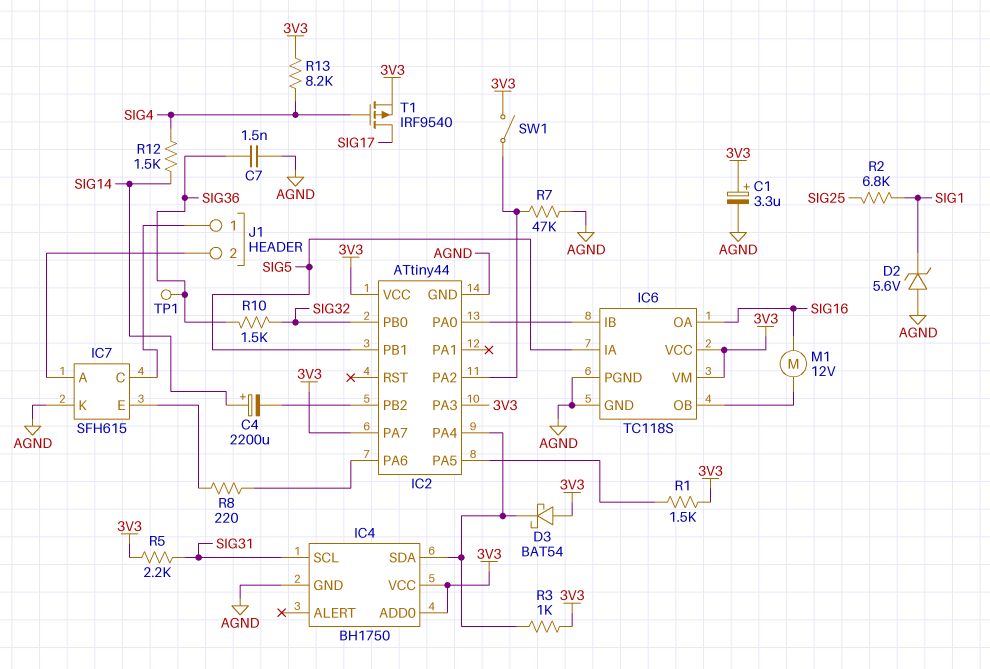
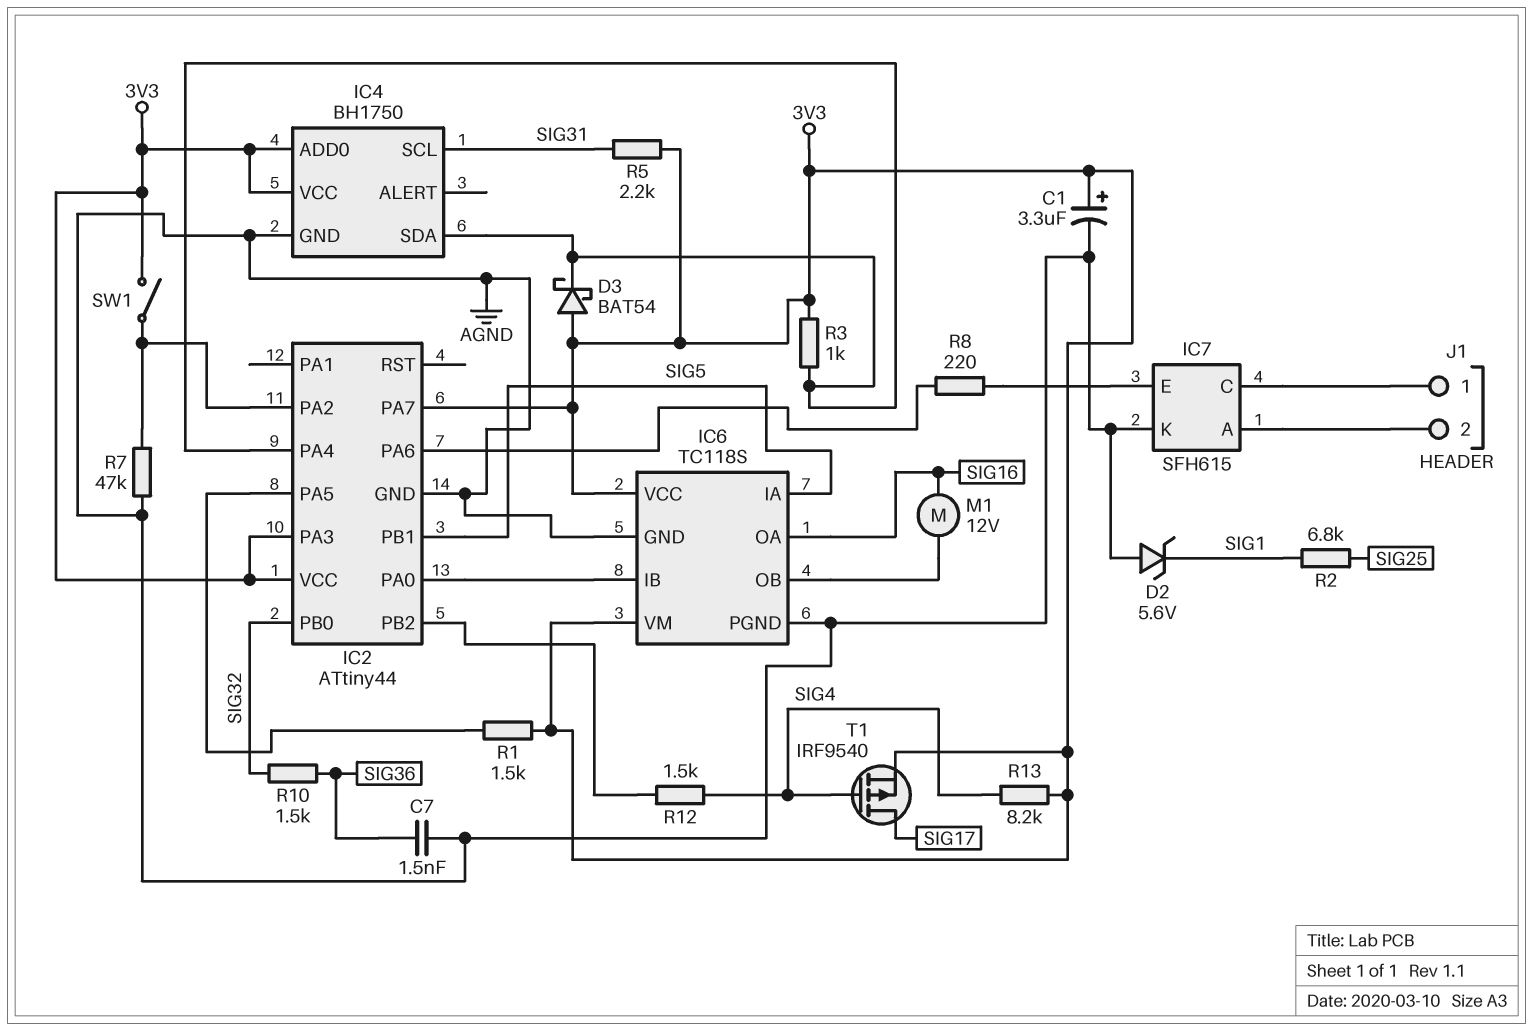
C4: 2200uF (plus SIG14, minus IC2/PB2) -> none
R12: 1.5k (SIG4, SIG14) -> 1.5k (IC2/PB2, SIG4)
TP1: test point (SIG36) -> none

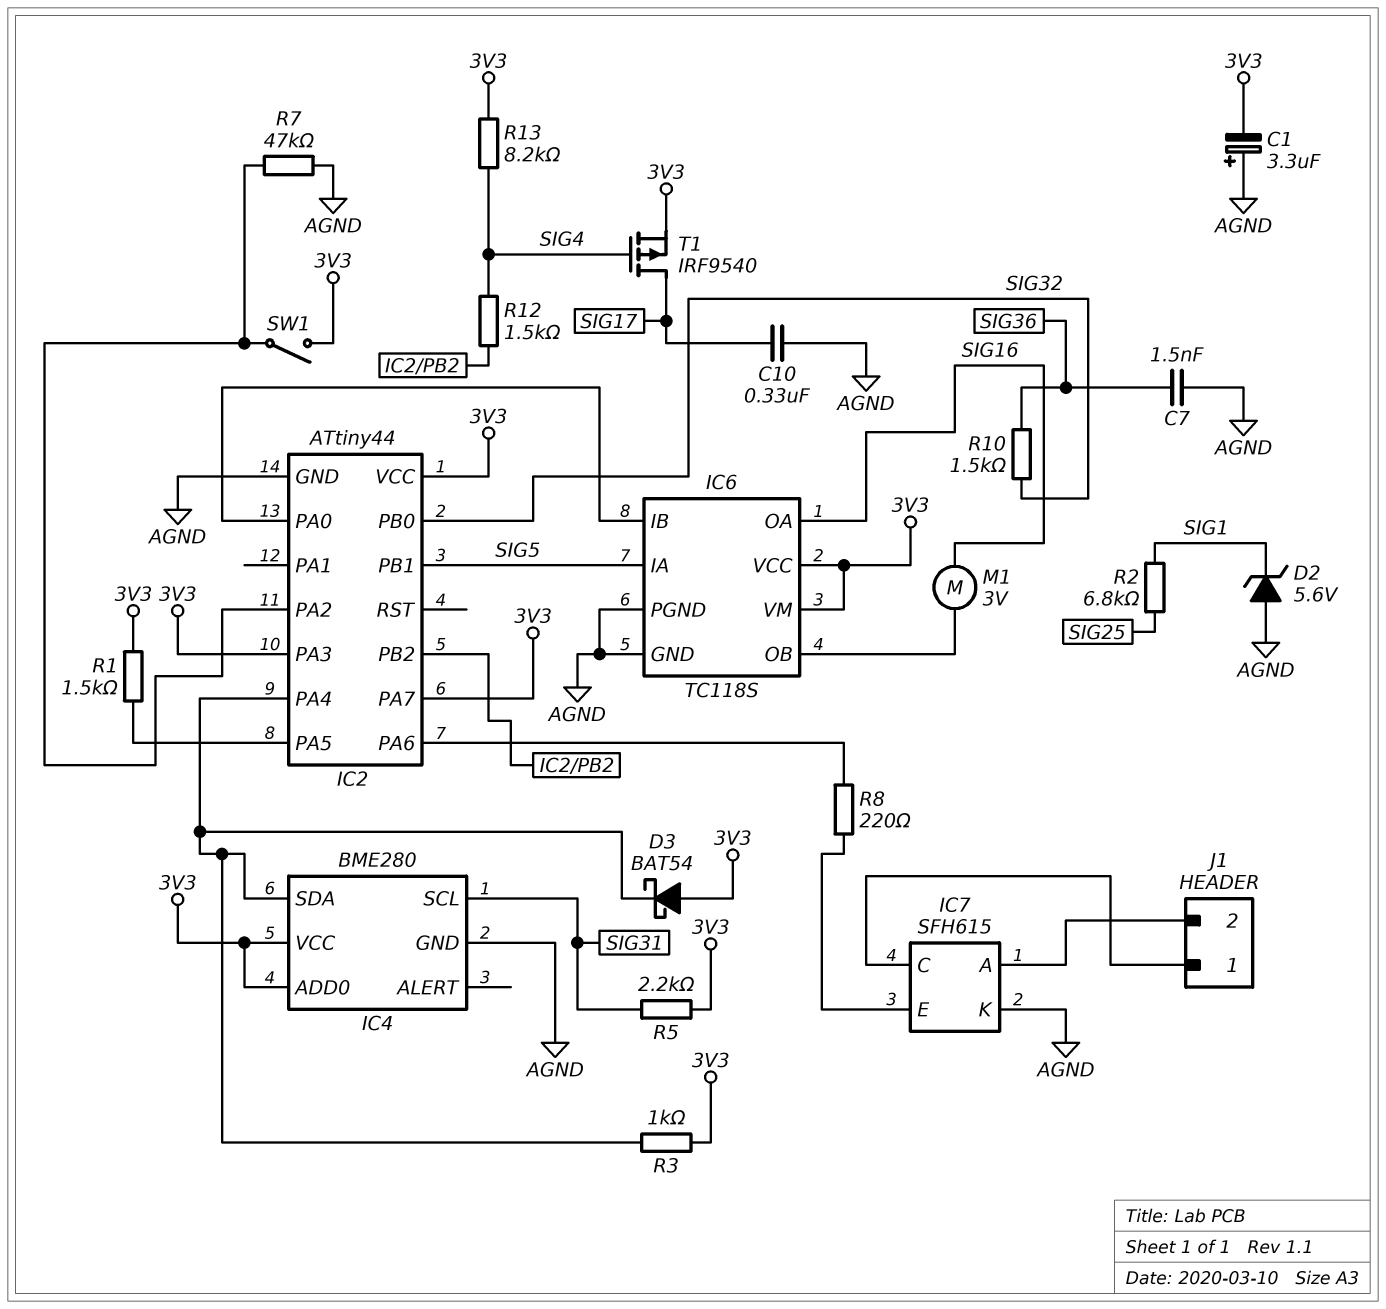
C1: 3.3uF (plus 3V3, minus AGND) -> 3.3uF (plus AGND, minus 3V3)
C10: none -> 330nF (AGND, SIG17)
IC4: BH1750 -> BME280
M1: motor 12V (IC6/OB, SIG16) -> motor 3V (IC6/OB, SIG16)

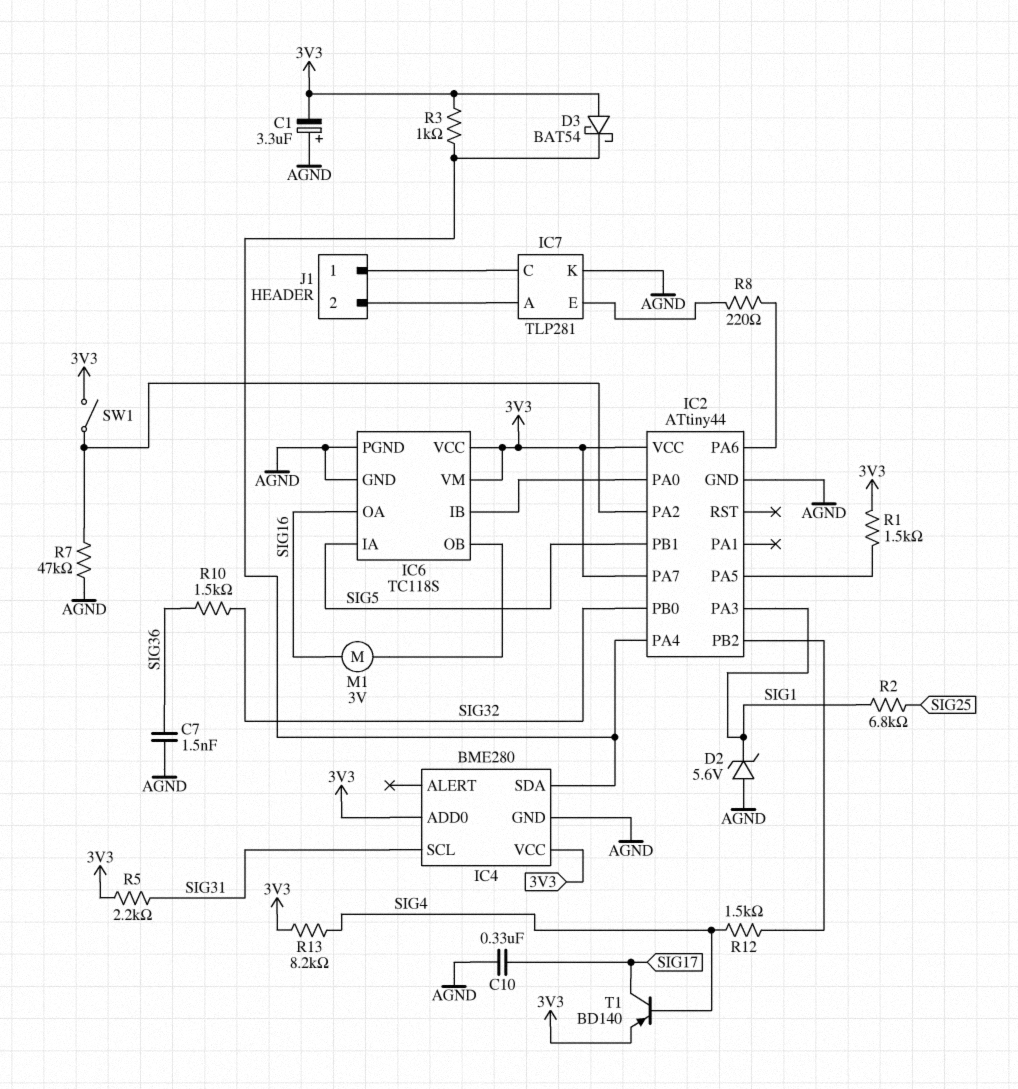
IC2 pin PA3: 3V3 -> SIG1
IC7: SFH615 -> TLP281
T1: PMOS IRF9540 (G SIG4, D SIG17, S 3V3) -> PNP BD140 (B SIG4, C SIG17, E 3V3)

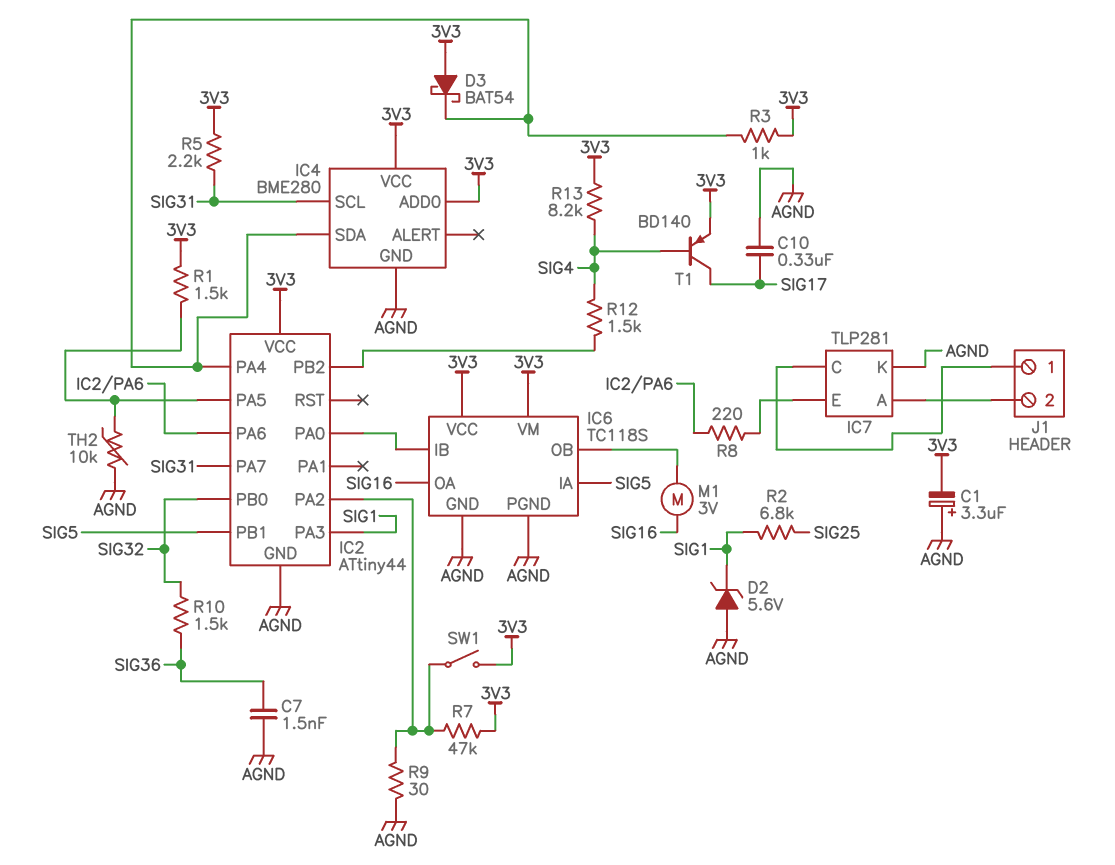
IC2 pin PA7: 3V3 -> SIG31
R7: 47k (AGND, IC2/PA2) -> 47k (3V3, IC2/PA2)
R9: none -> 30 (AGND, IC2/PA2)
TH2: none -> 10k (AGND, IC2/PA5)

